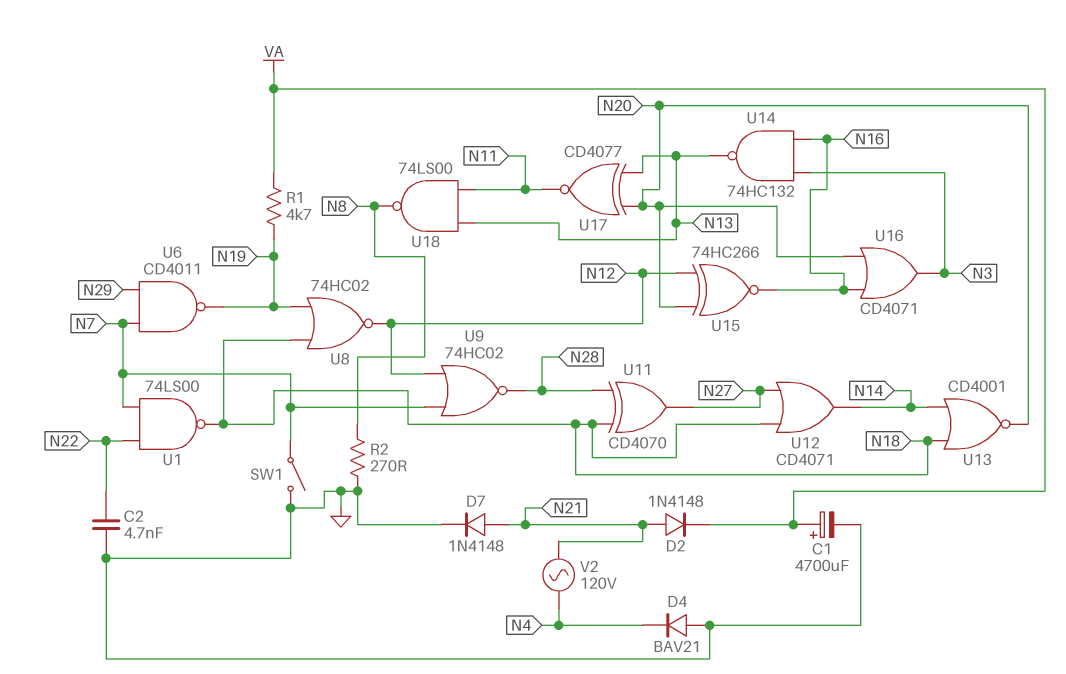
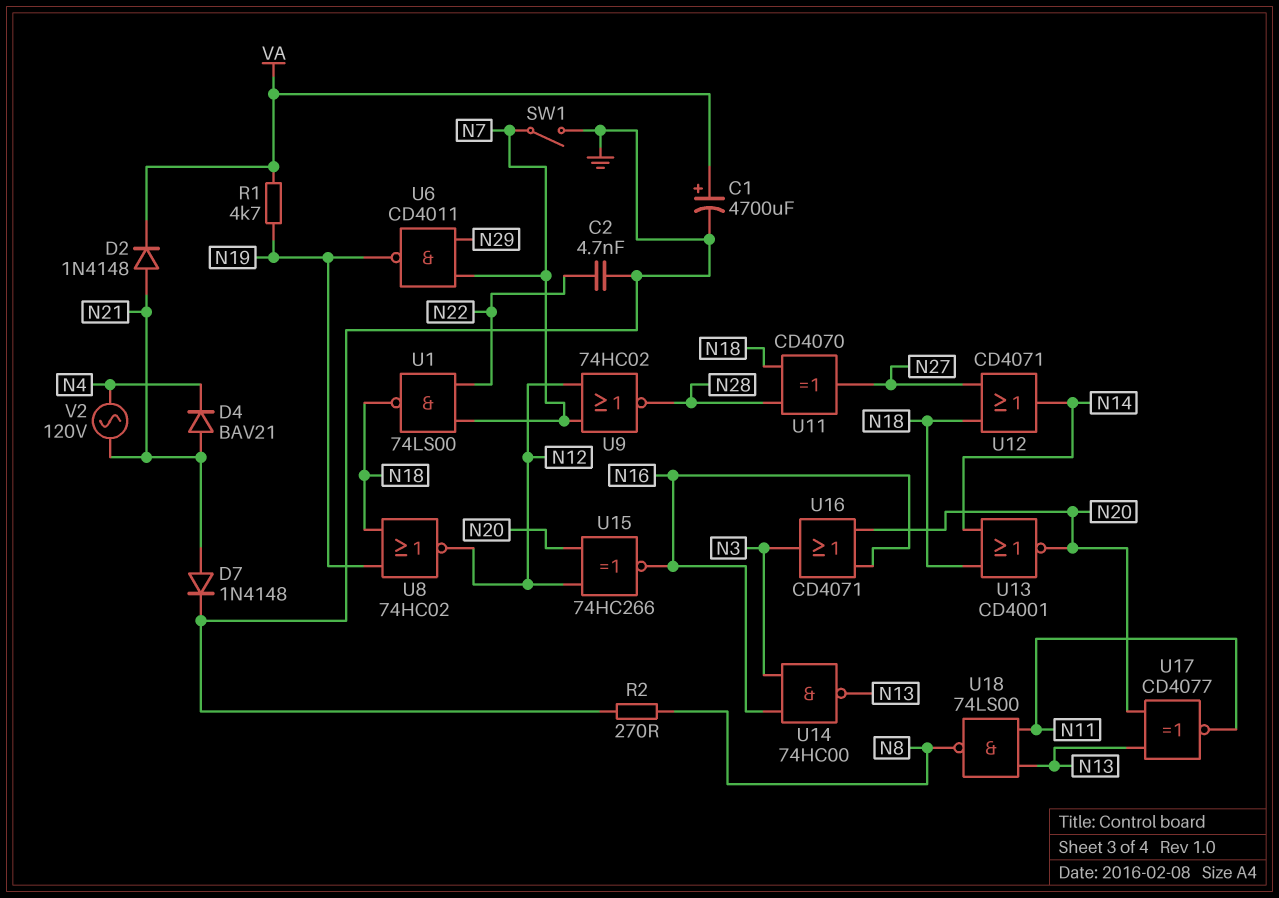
D4: diode BAV21 (A GND, K N4) -> diode BAV21 (A N21, K N4)
U14: NAND 74HC132 (in N3, in N16, out N13) -> NAND 74HC00 (in N3, in N16, out N13)

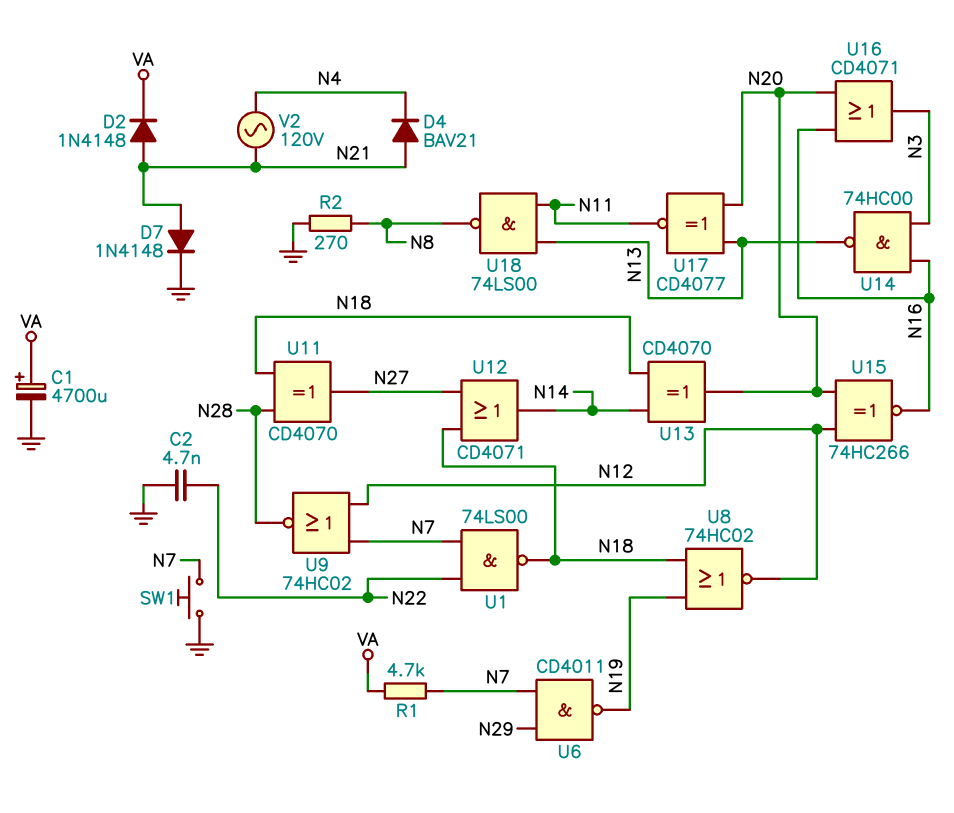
R1: 4.7k (N19, VA) -> 4.7k (N7, VA)
SW1: switch (GND, N7) -> button (GND, N7)
U13: NOR CD4001 (in N14, in N18, out N20) -> XOR CD4070 (in N14, in N18, out N20)

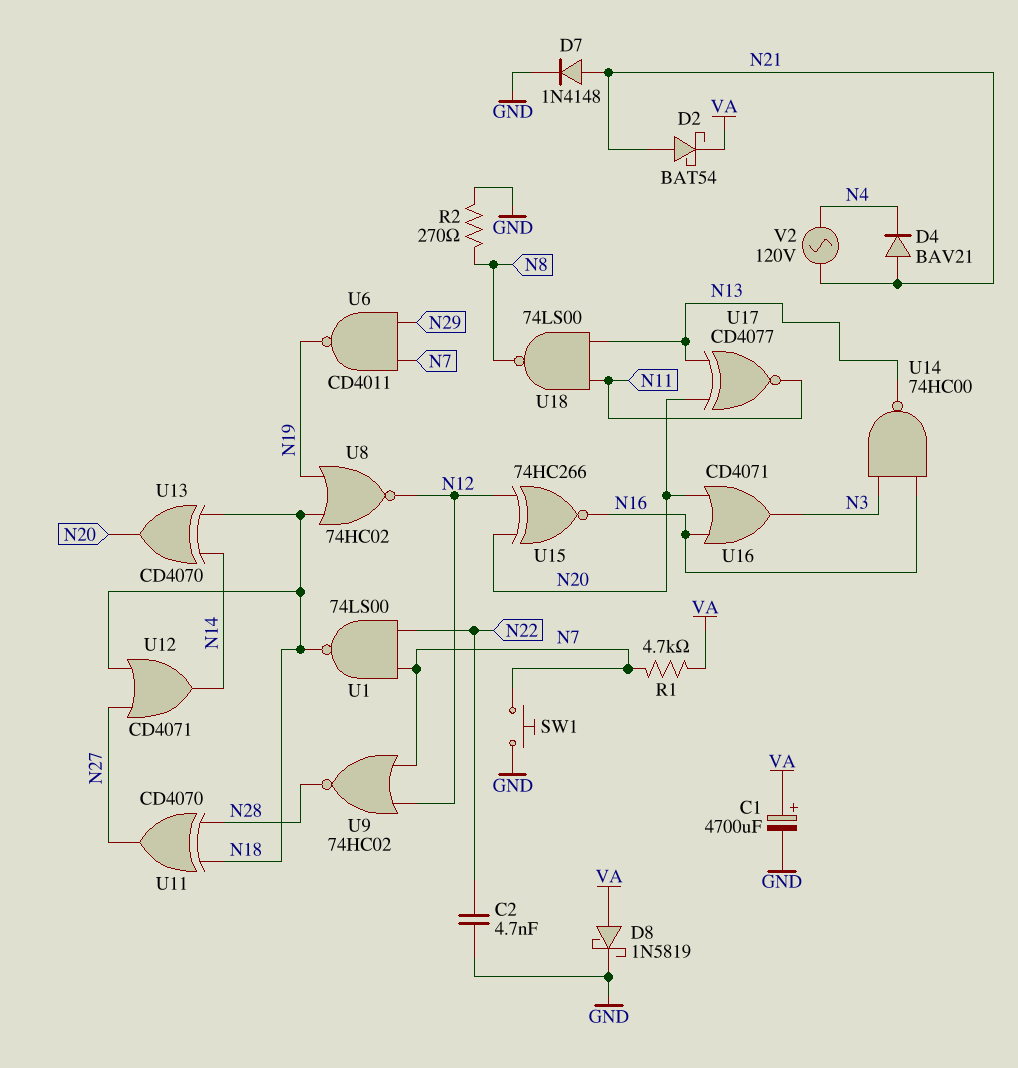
D2: diode 1N4148 (A N21, K VA) -> schottky BAT54 (A N21, K VA)
D8: none -> schottky 1N5819 (A VA, K GND)

